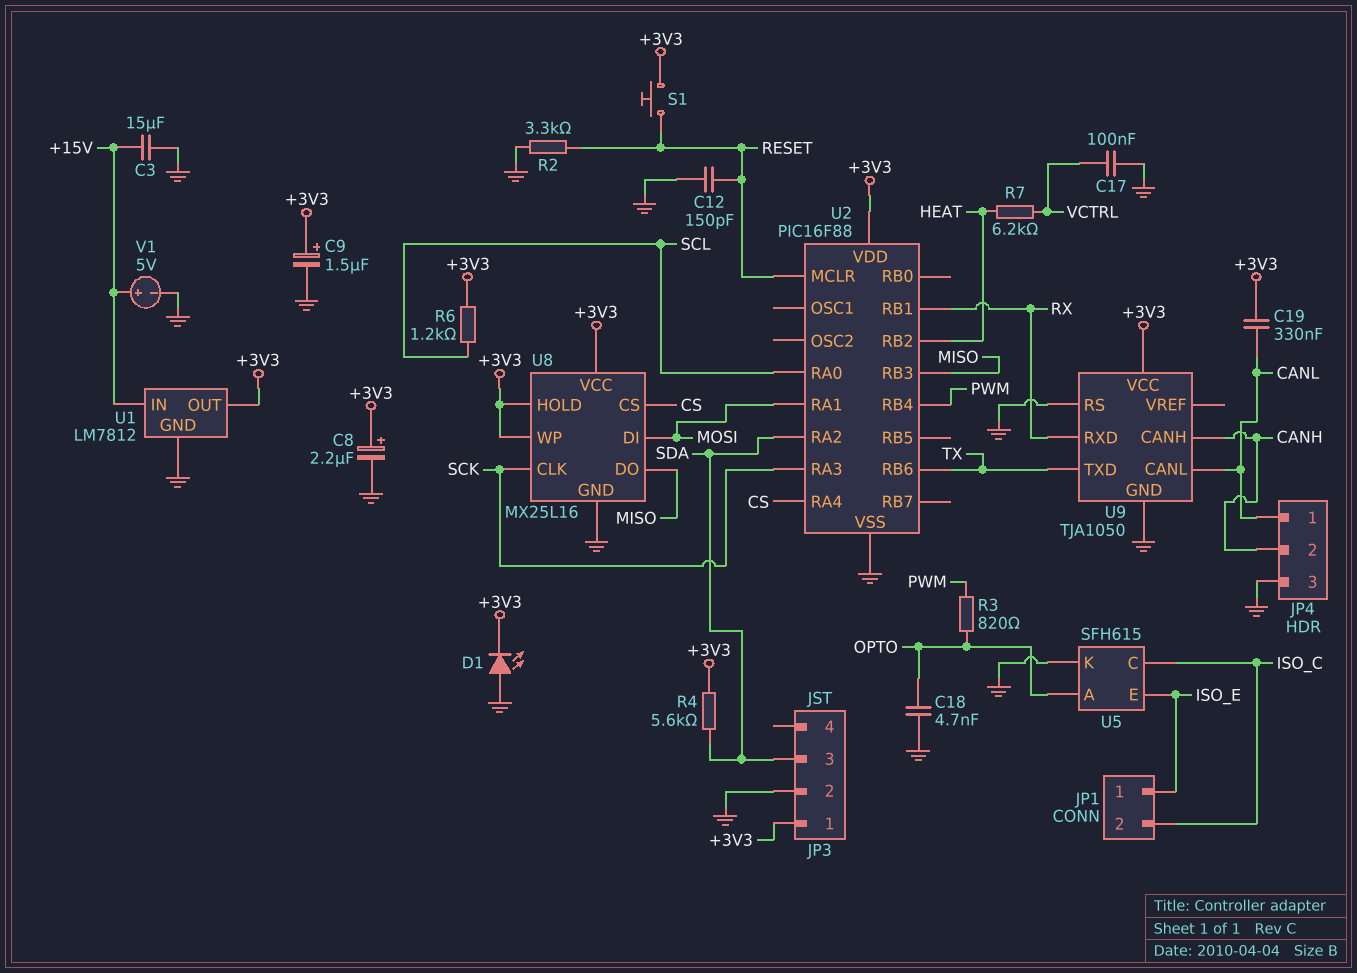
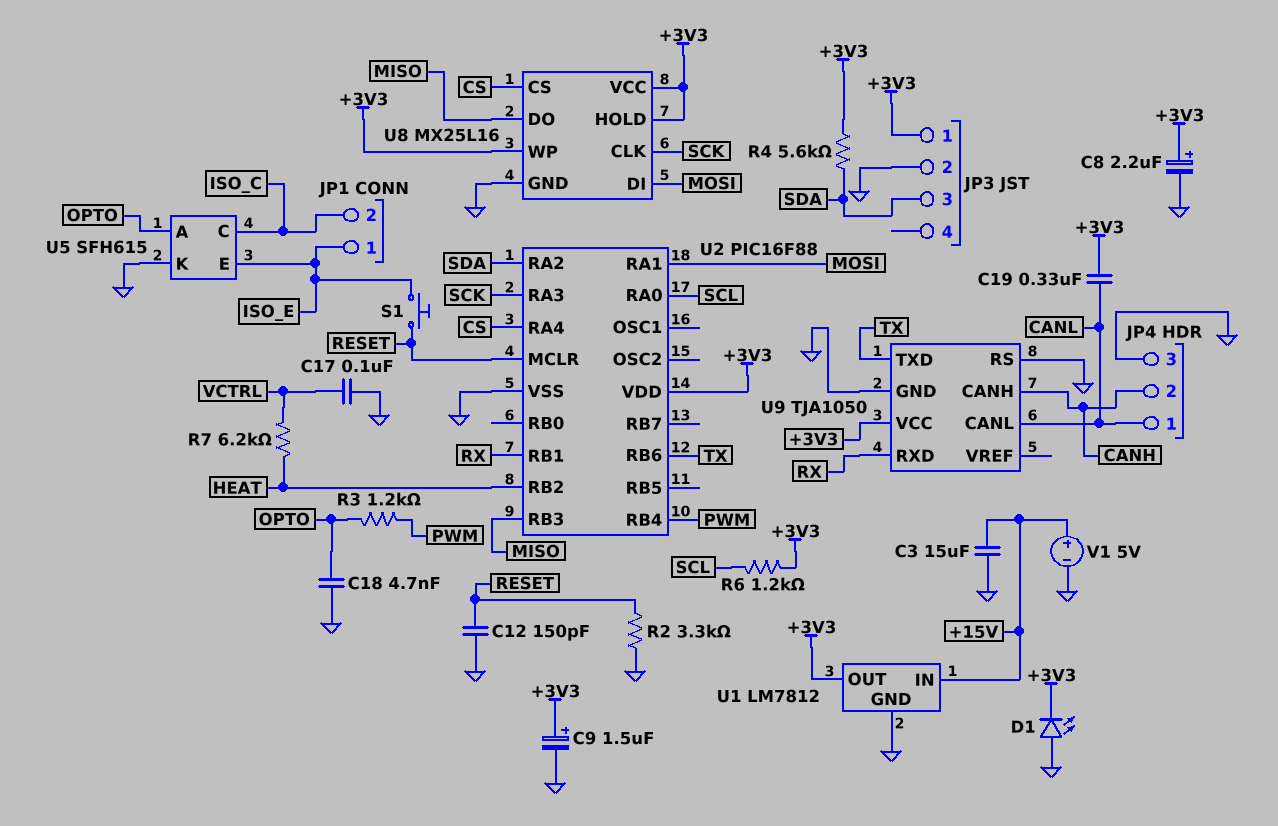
R3: 820 (OPTO, PWM) -> 1.2k (OPTO, PWM)
S1: button (+3V3, RESET) -> button (ISO_E, RESET)

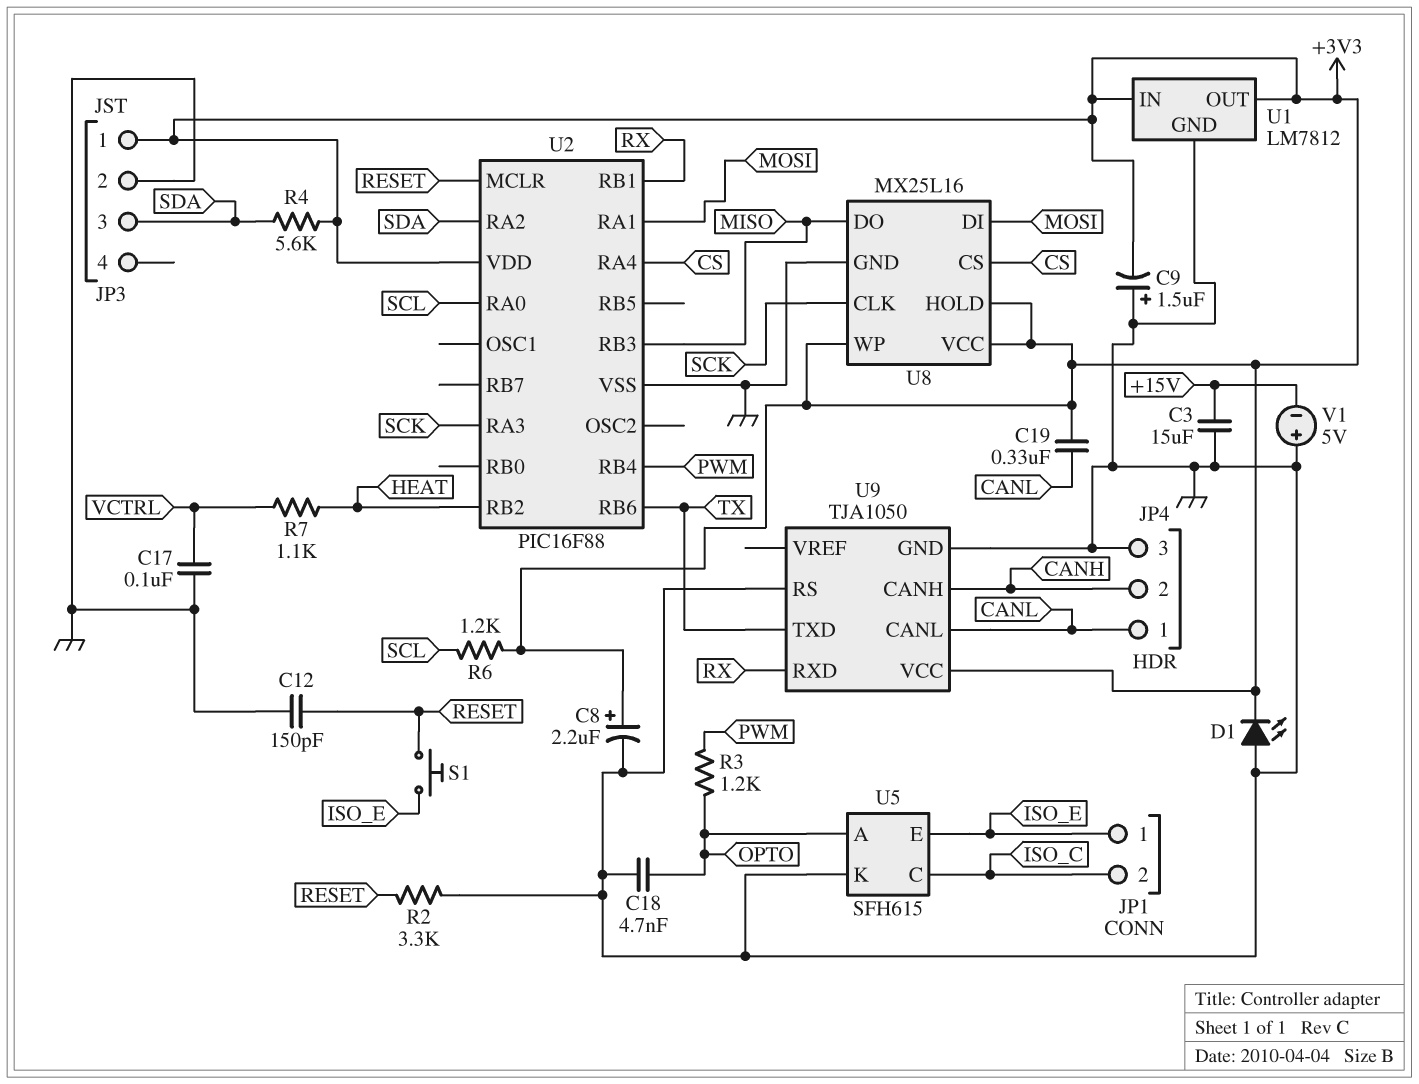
C9: 1.5uF (plus +3V3, minus GND) -> 1.5uF (plus GND, minus +3V3)
R7: 6.2k (HEAT, VCTRL) -> 1.1k (HEAT, VCTRL)
U1 pin IN: +15V -> +3V3
V1: 5V (plus +15V, minus GND) -> 5V (plus GND, minus +15V)

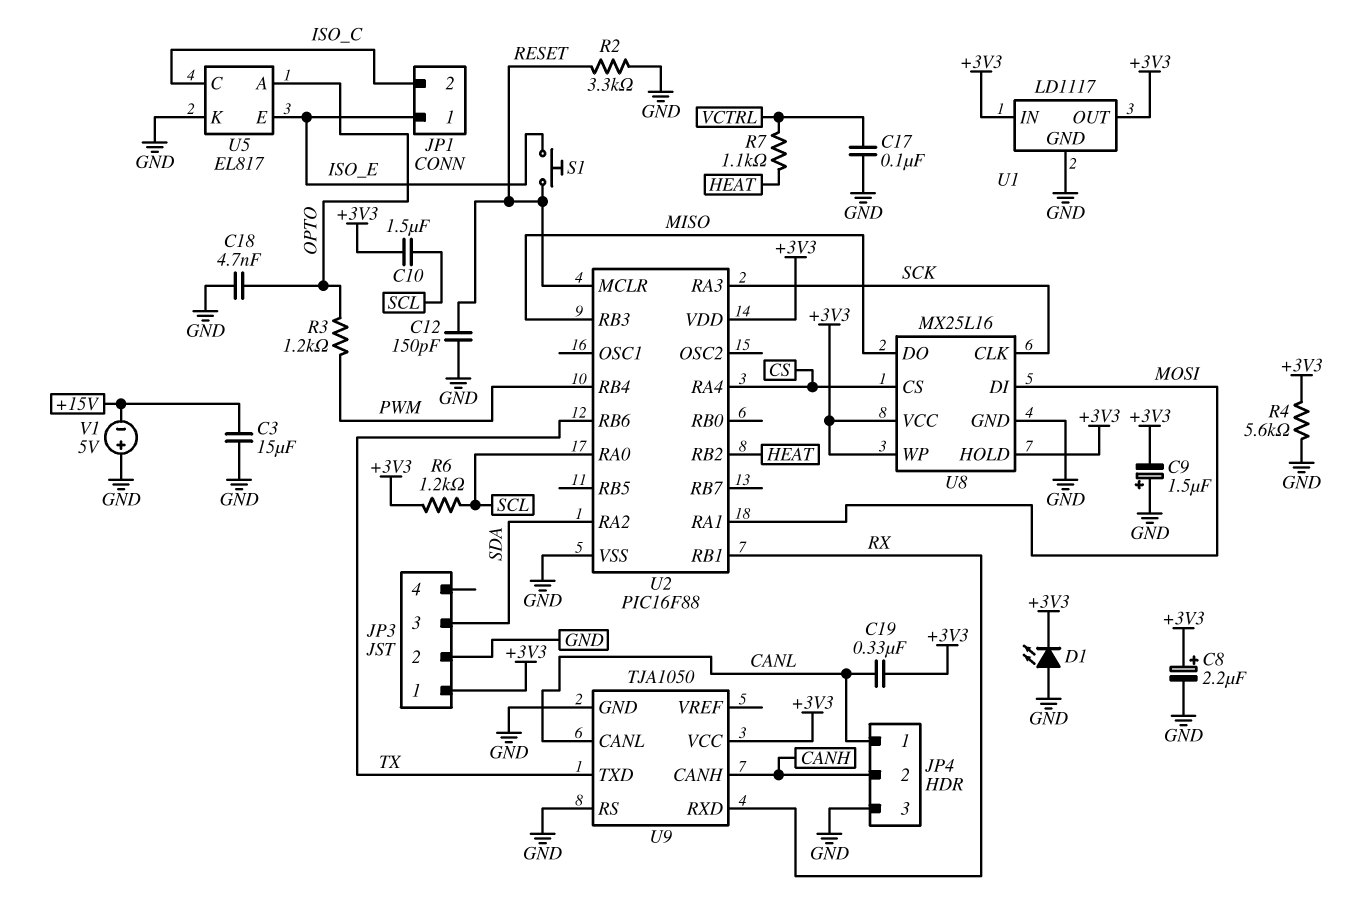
C10: none -> 1.5uF (+3V3, SCL)
R4: 5.6k (+3V3, SDA) -> 5.6k (+3V3, GND)
U1: LM7812 -> LD1117
U5: SFH615 -> EL817

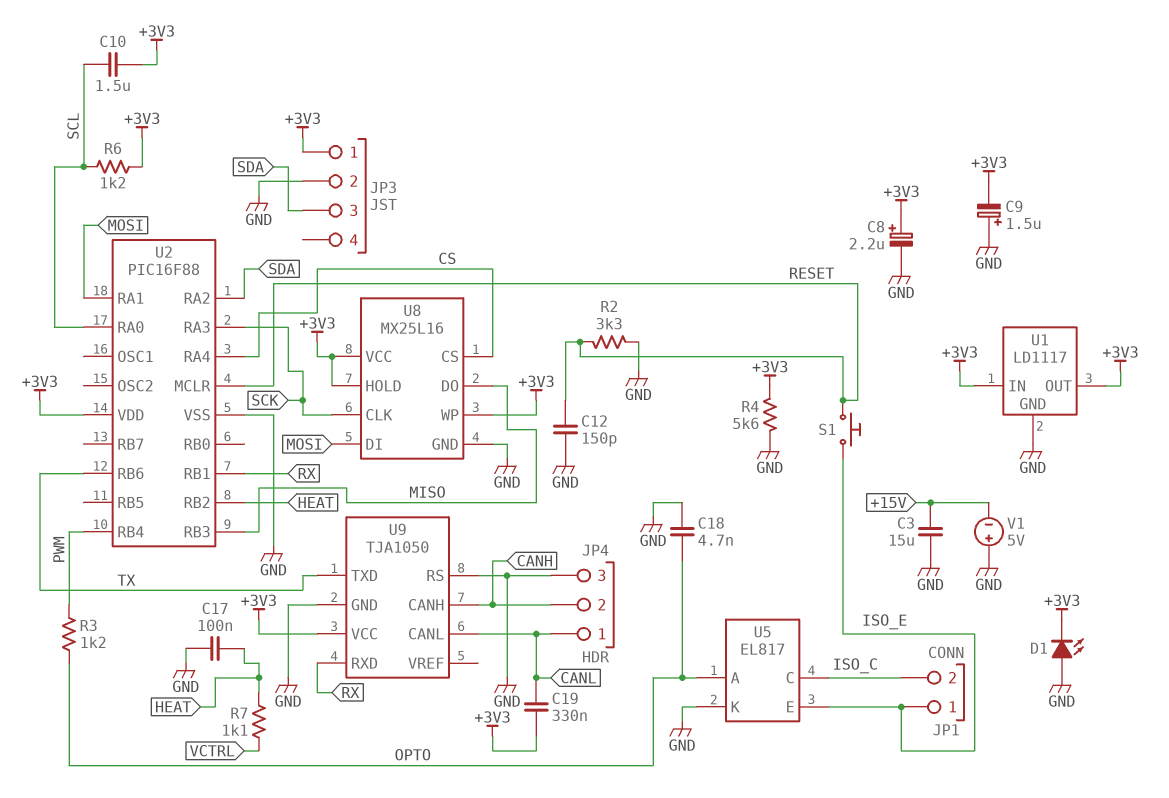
C17: 100nF (GND, VCTRL) -> 100nF (GND, HEAT)

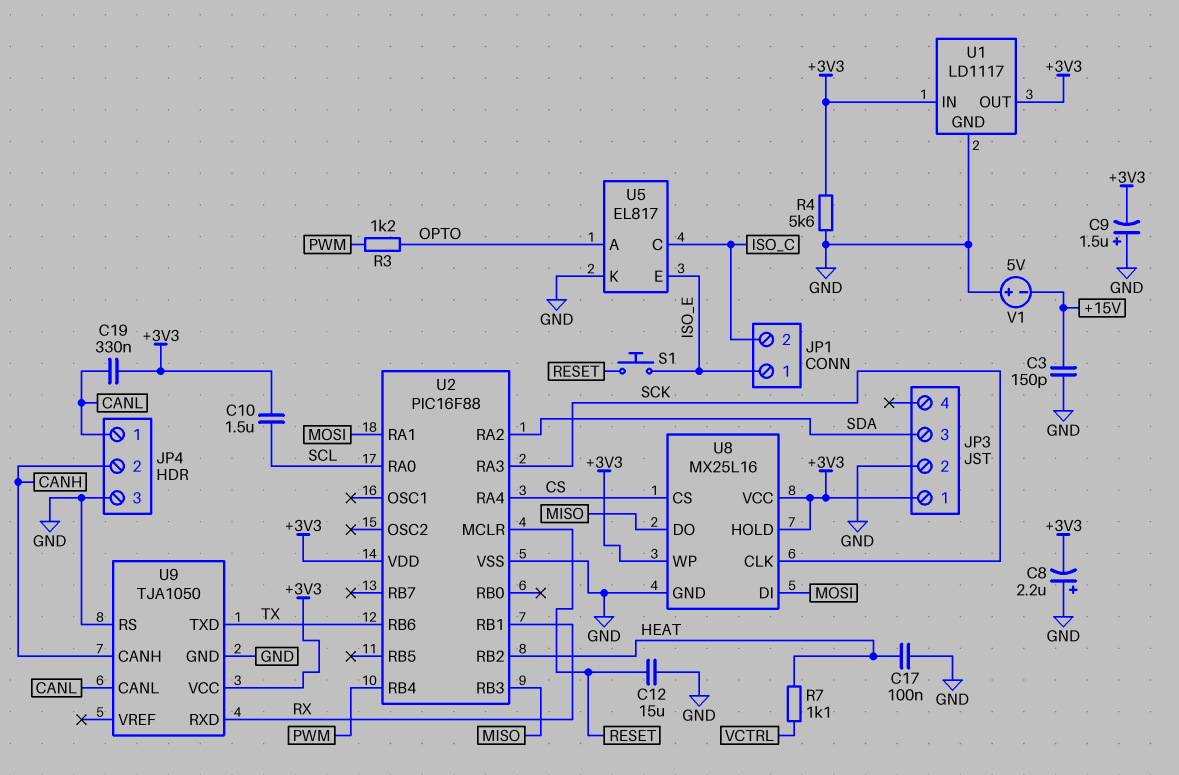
C3: 15uF (+15V, GND) -> 150pF (+15V, GND)
C8: 2.2uF (plus +3V3, minus GND) -> 2.2uF (plus GND, minus +3V3)
C12: 150pF (GND, RESET) -> 15uF (GND, RESET)
C18: 4.7nF (GND, OPTO) -> none
D1: LED (A GND, K +3V3) -> none
R2: 3.3k (GND, RESET) -> none
R6: 1.2k (+3V3, SCL) -> none

